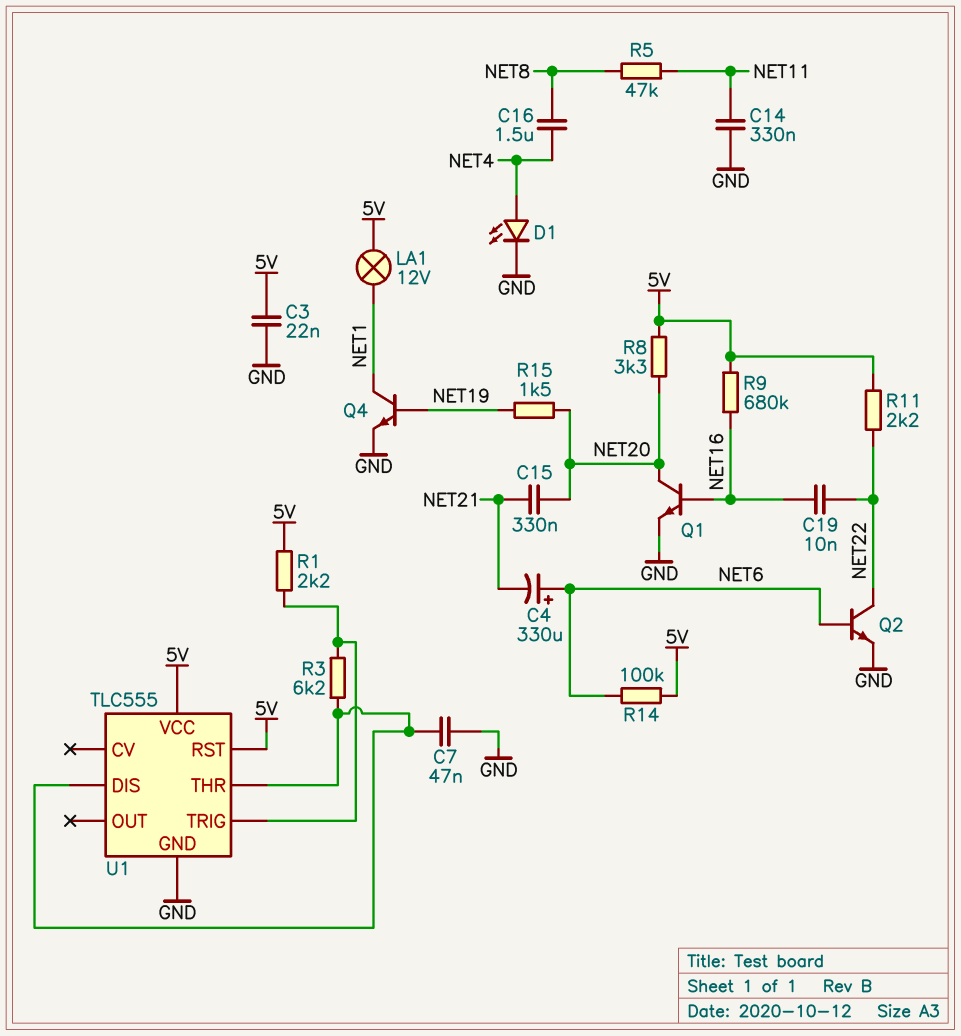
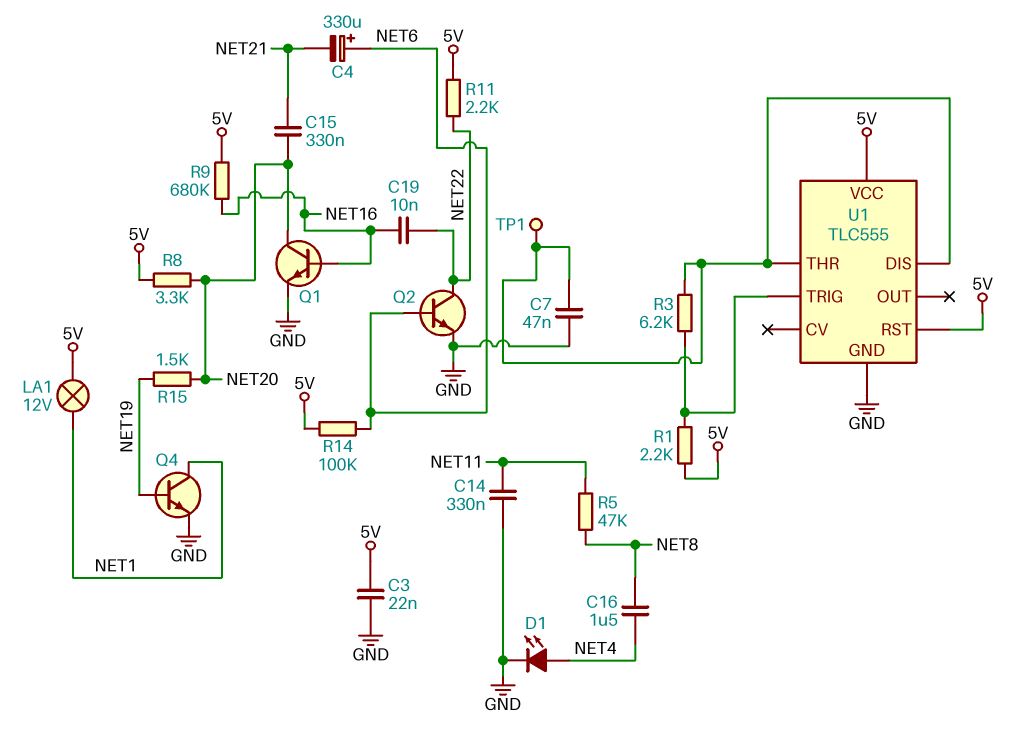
TP1: none -> test point (U1/DIS)

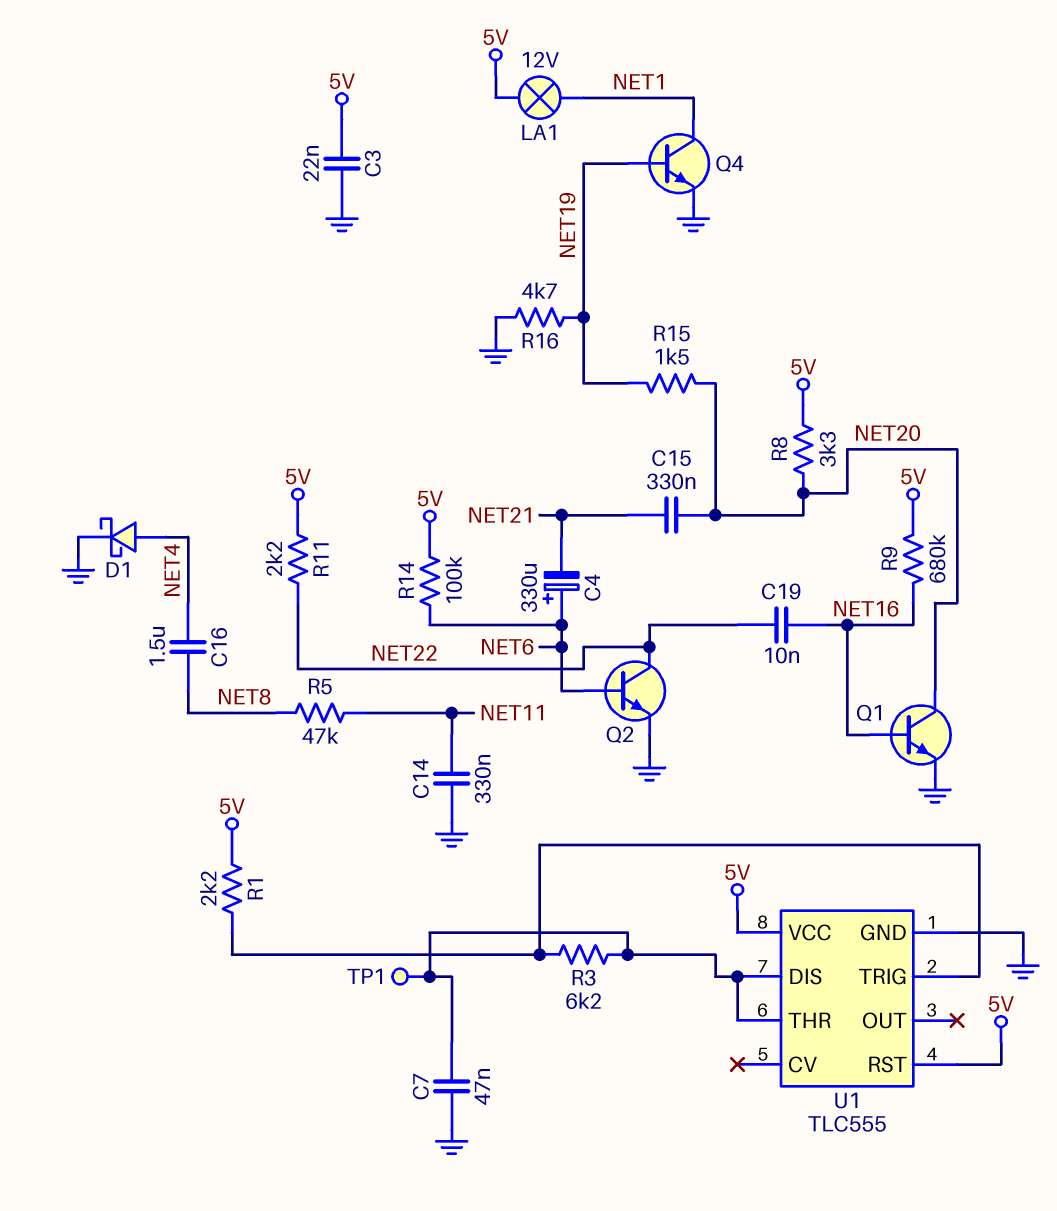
D1: LED (A NET4, K GND) -> schottky (A NET4, K GND)
R16: none -> 4.7k (GND, NET19)

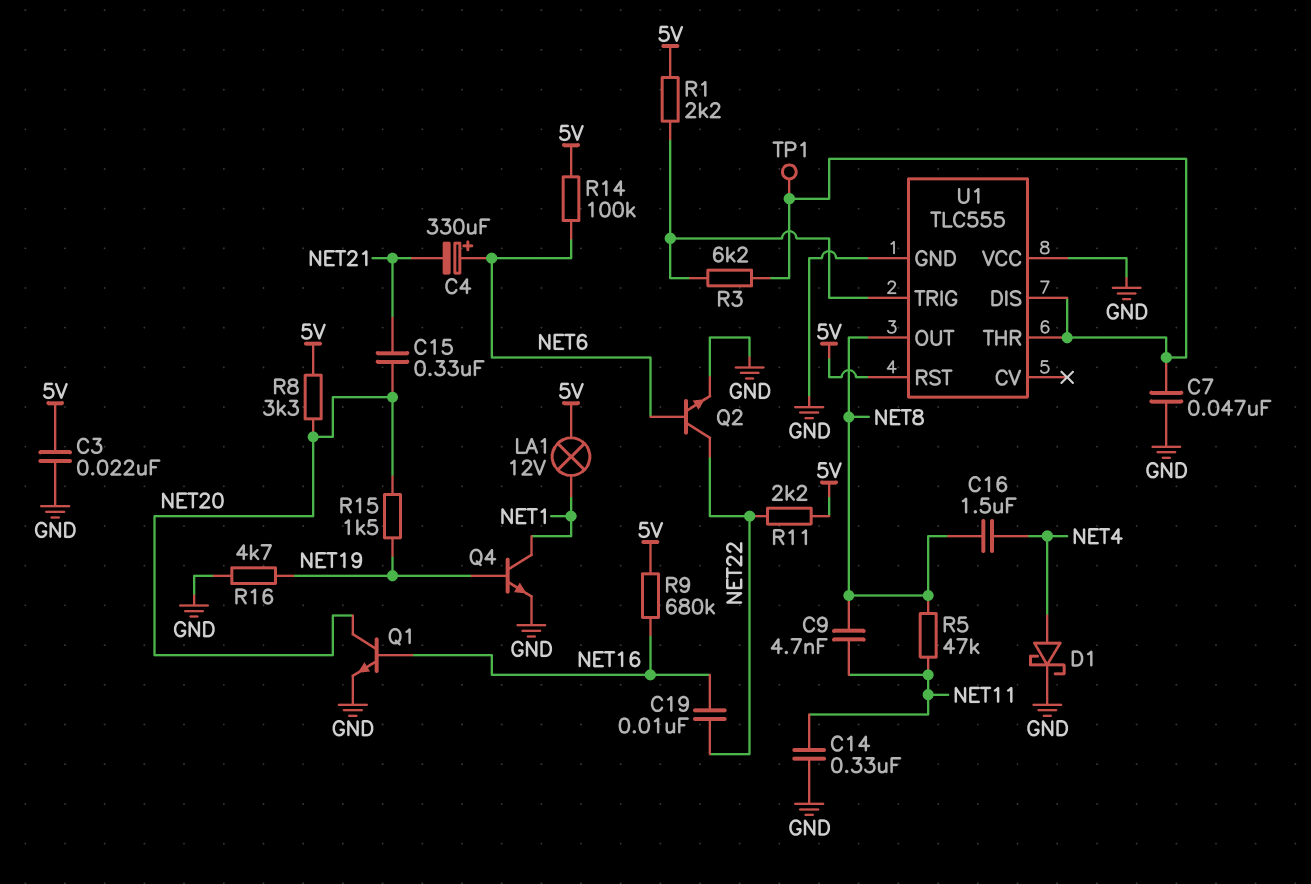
C9: none -> 4.7nF (NET8, NET11)
U1 pin OUT: none -> NET8
U1 pin VCC: 5V -> GND

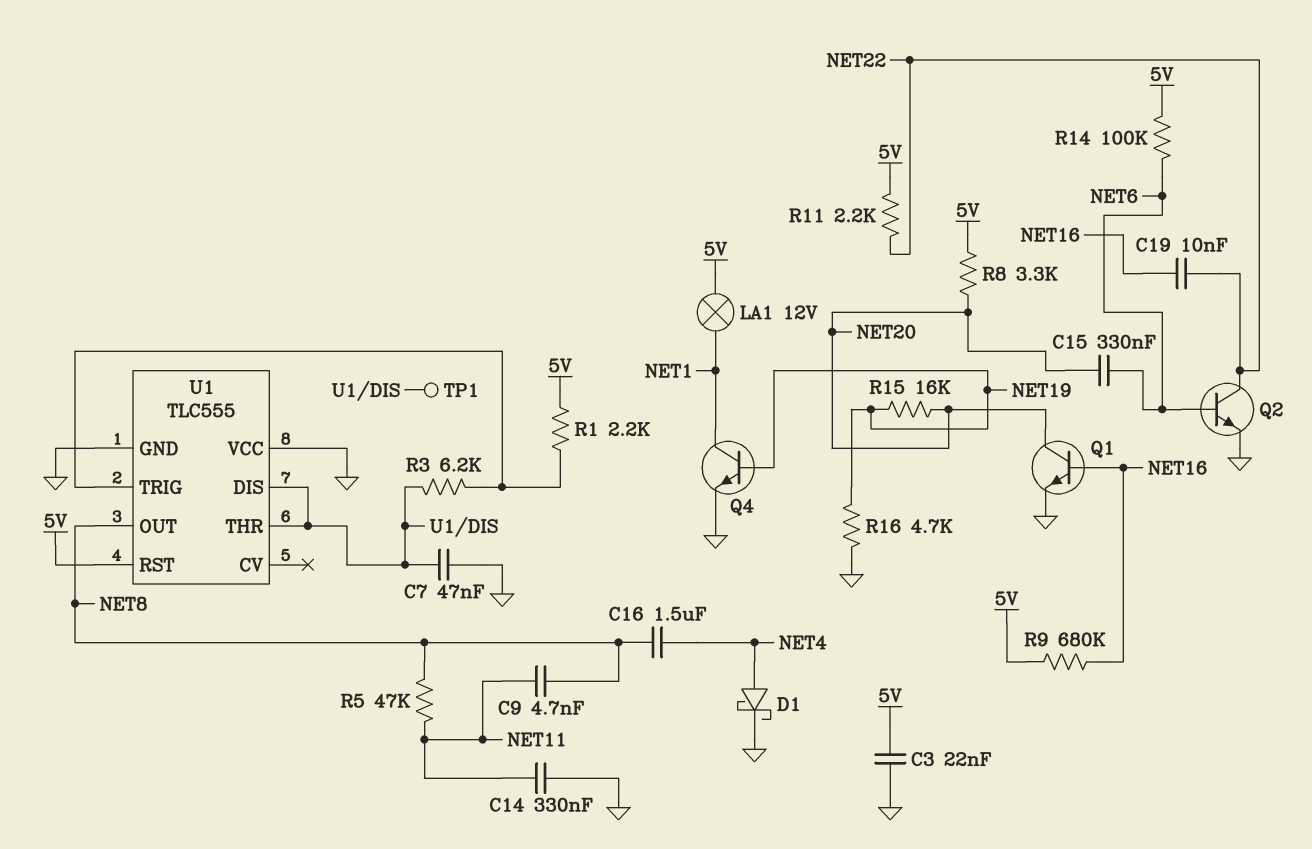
C4: 330uF (plus NET6, minus NET21) -> none
C15: 330nF (NET20, NET21) -> 330nF (NET6, NET20)
R15: 1.5k (NET19, NET20) -> 16k (NET19, NET20)

